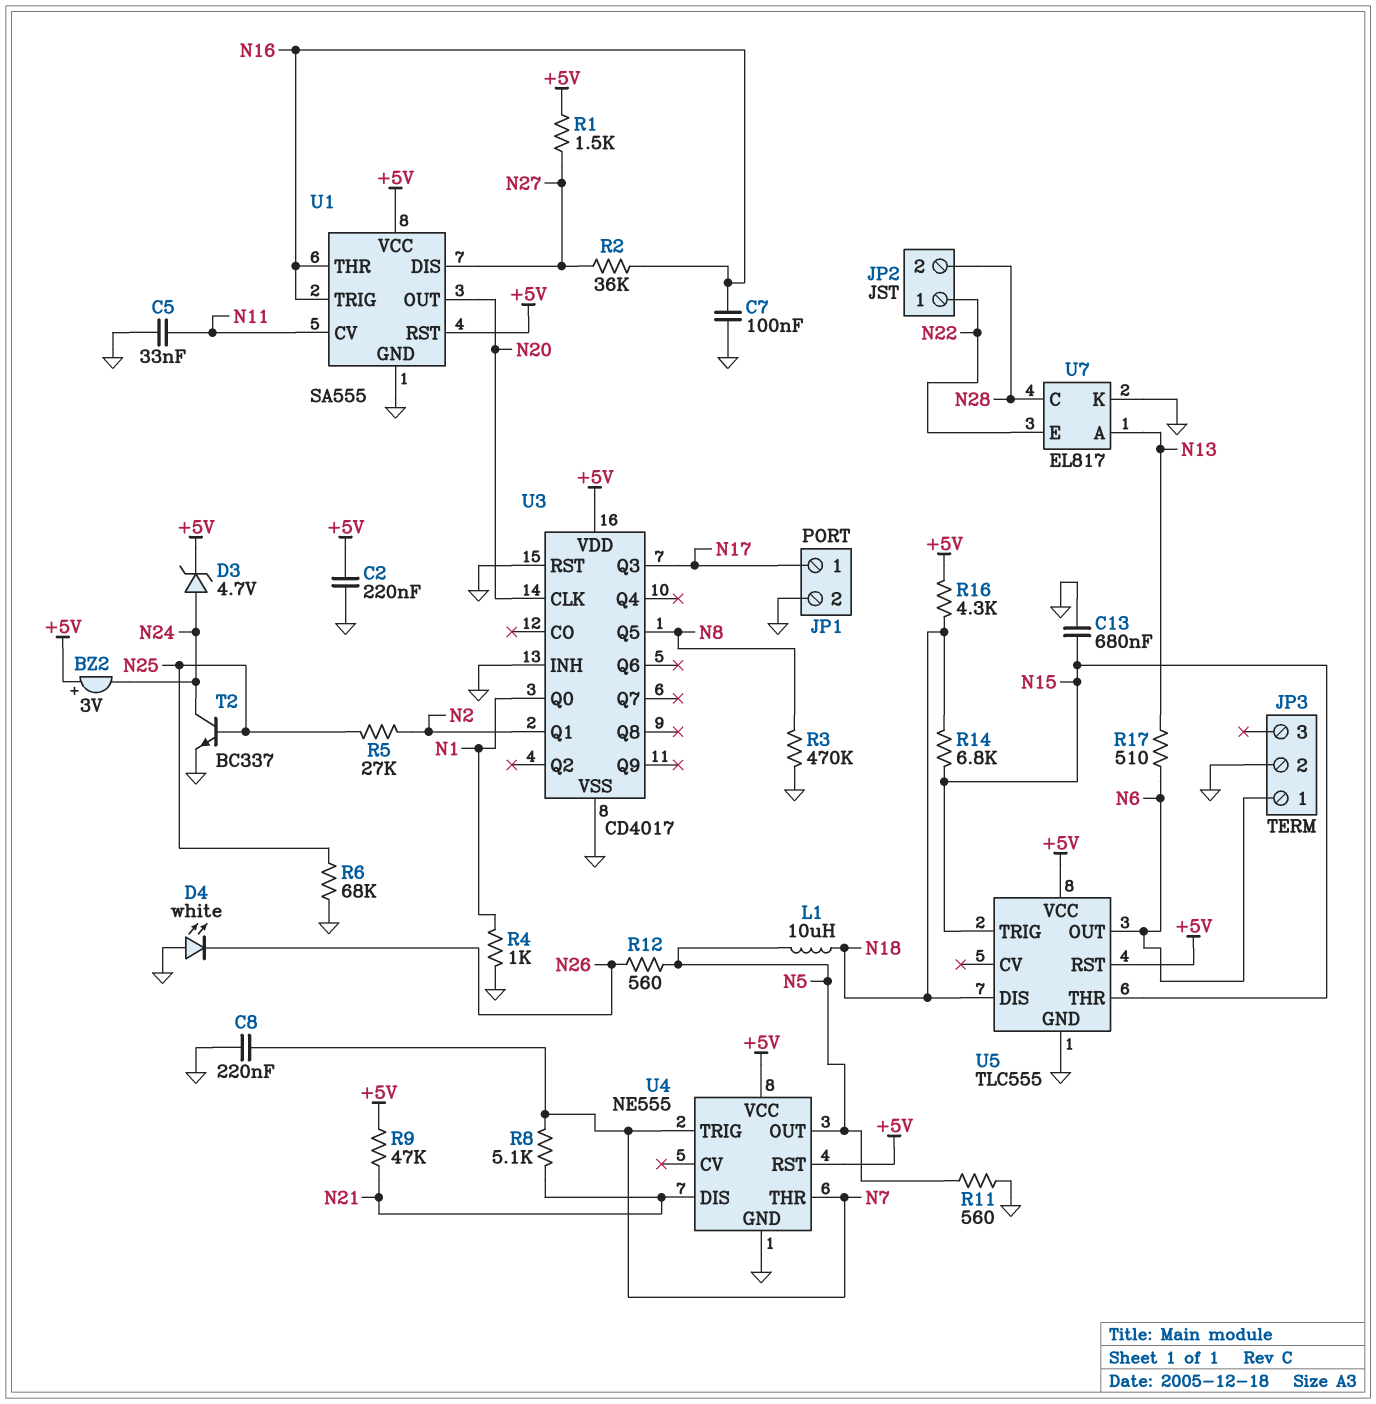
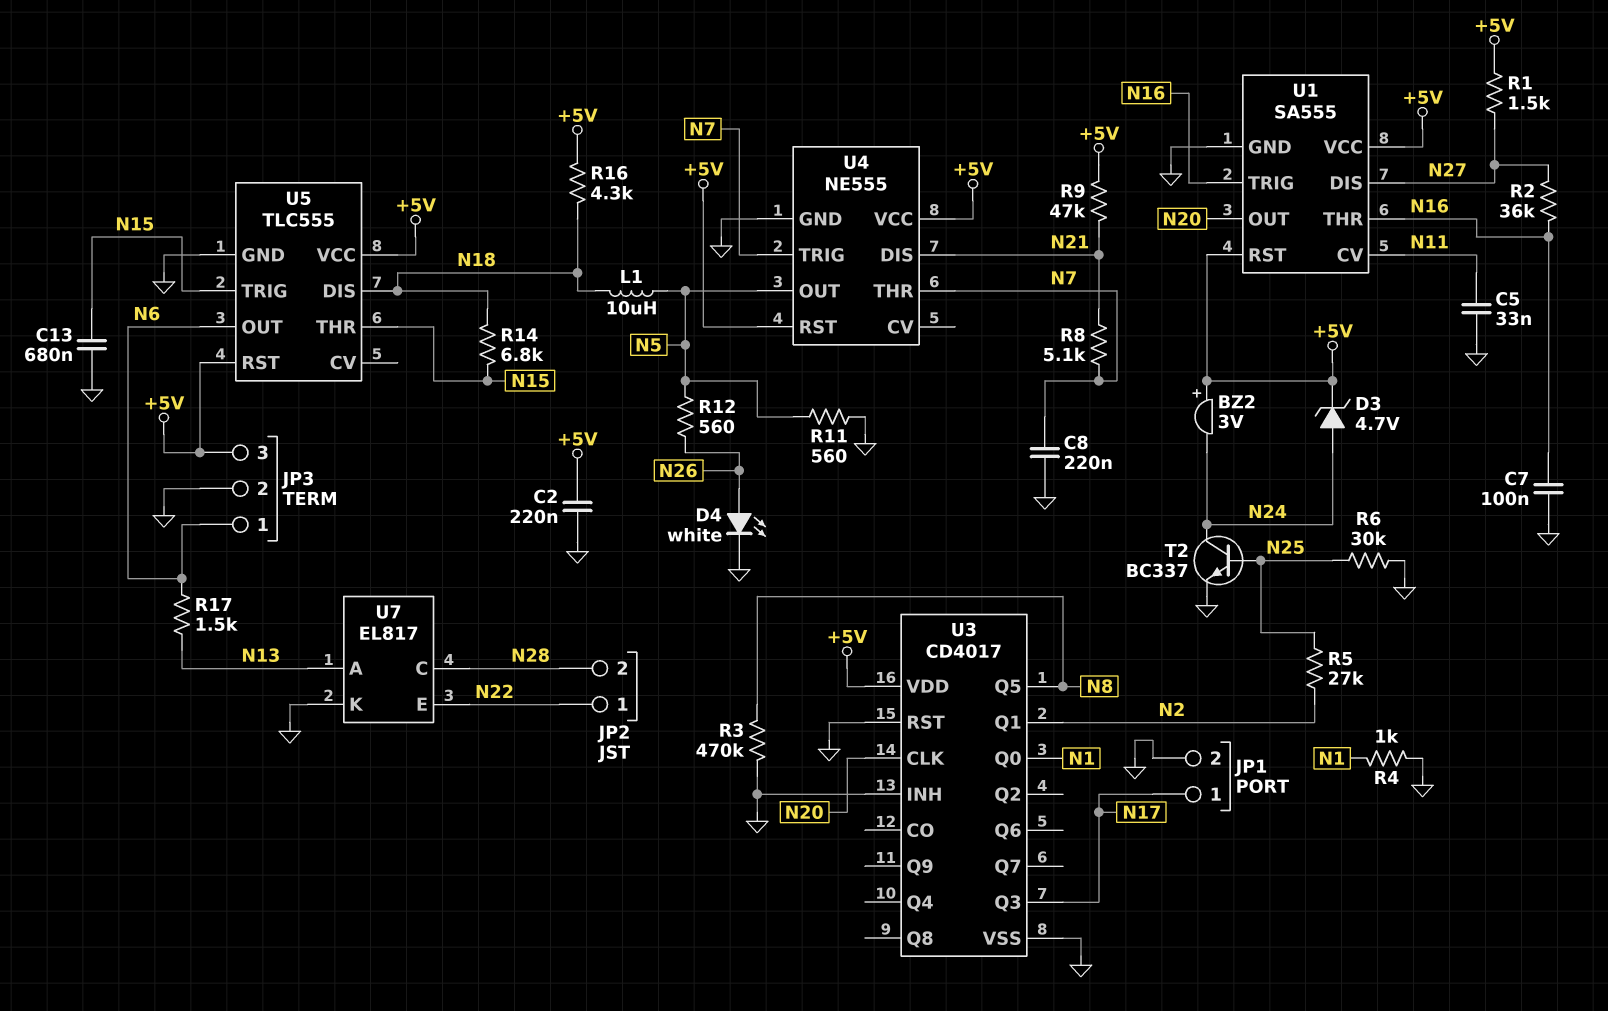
D4: LED white (A GND, K N26) -> LED white (A N26, K GND)
JP3 pin 3: none -> +5V
R6: 68k (GND, N25) -> 30k (GND, N25)
R17: 510 (N6, N13) -> 1.5k (N6, N13)

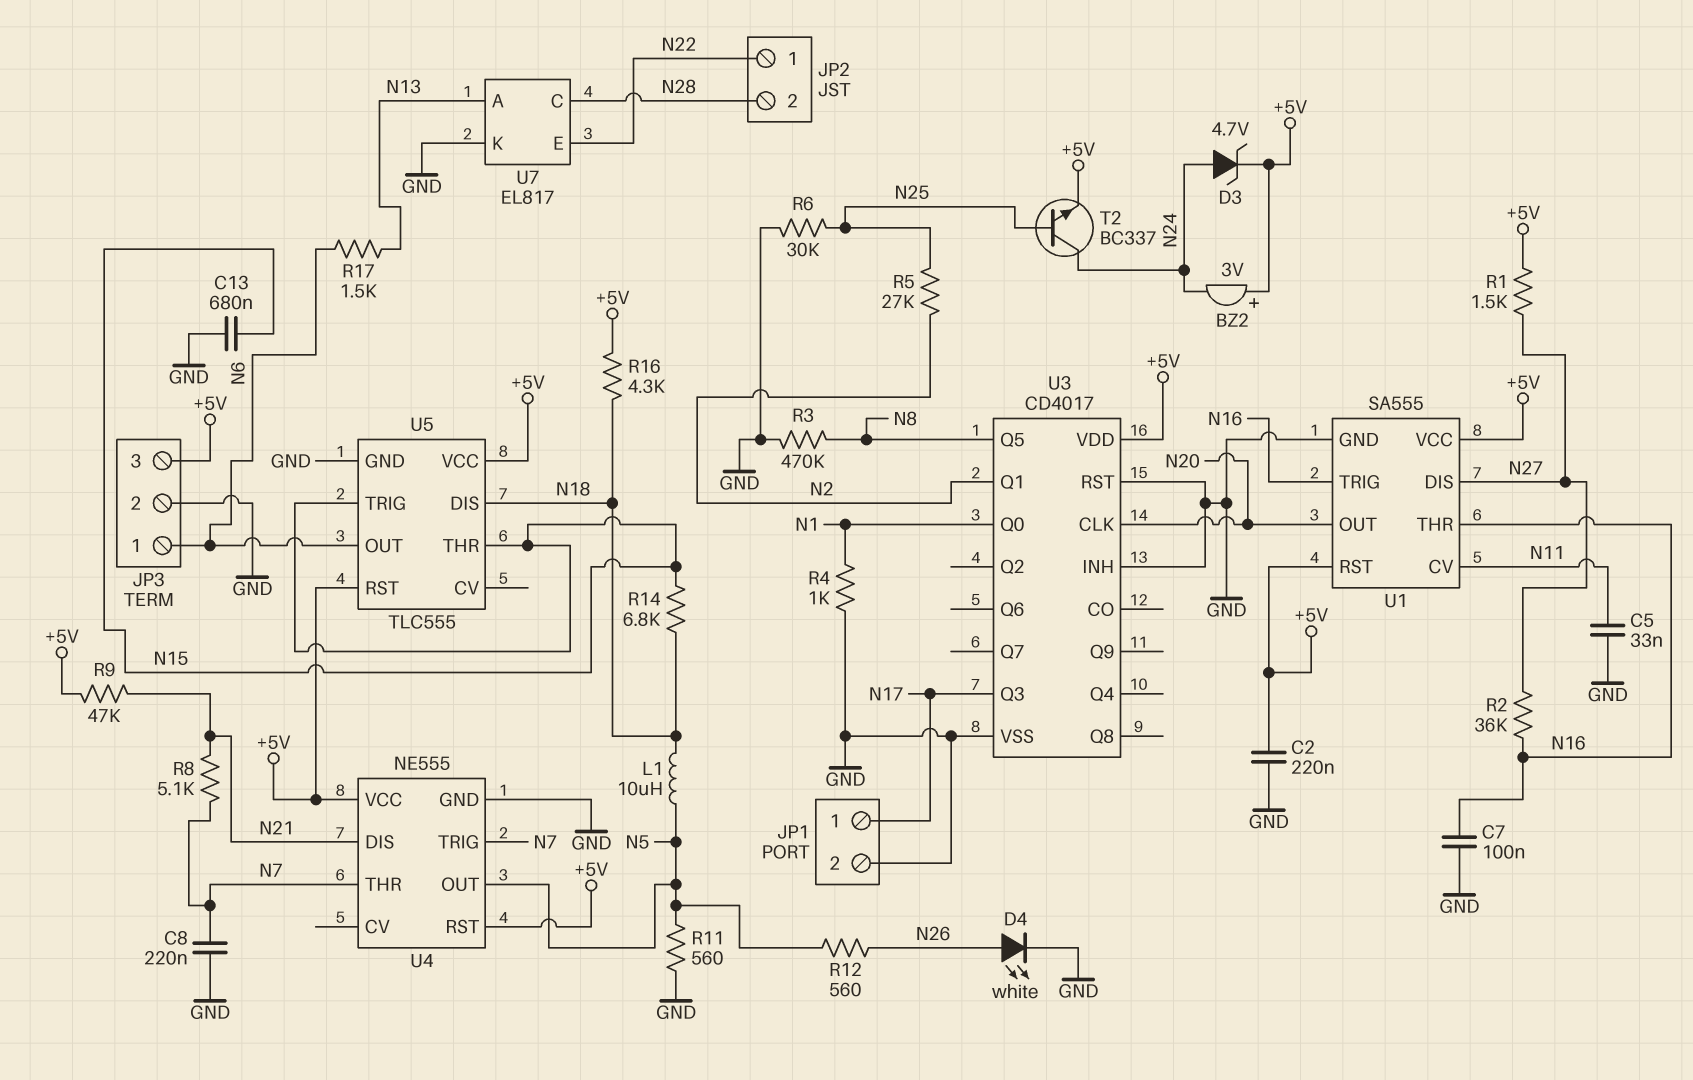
T2: NPN BC337 (B N25, C N24, E GND) -> NPN BC337 (B N25, C N24, E +5V)

